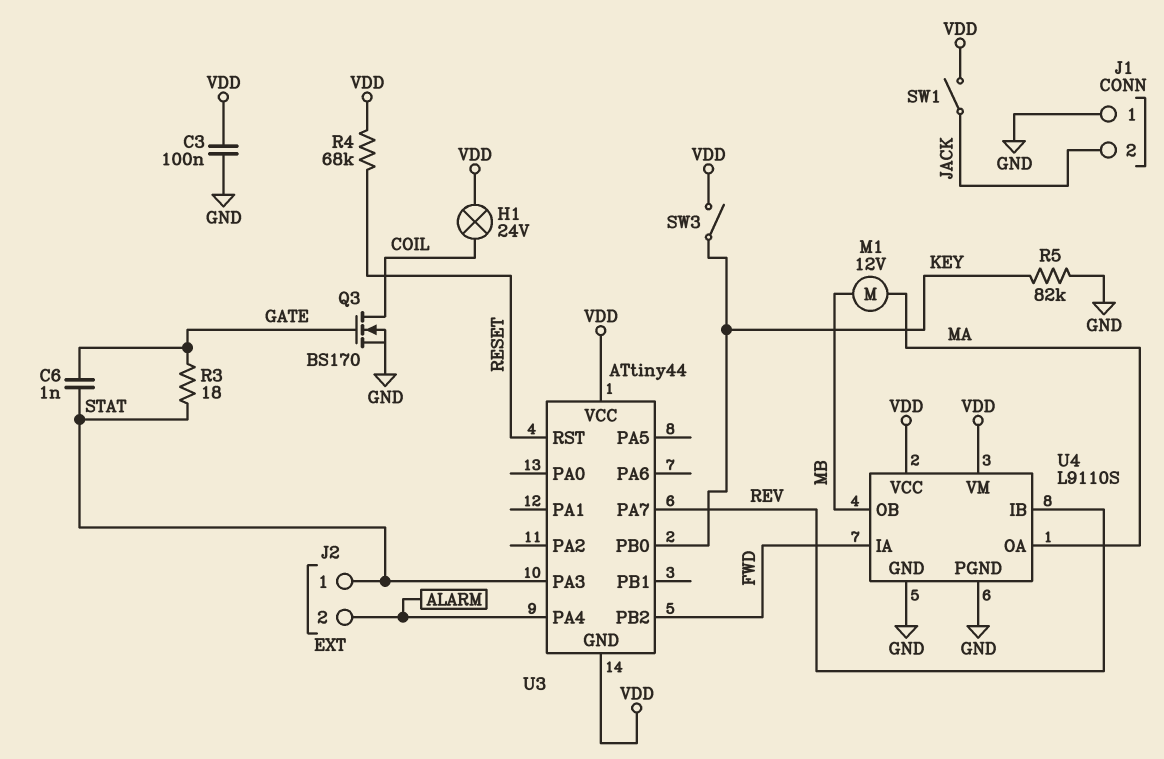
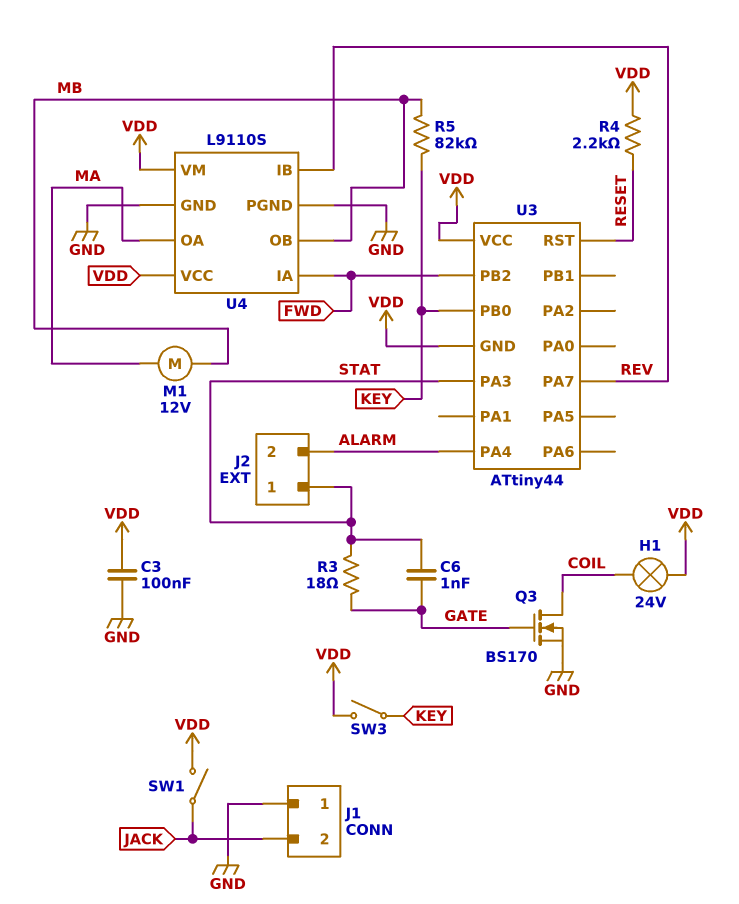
R4: 68k (RESET, VDD) -> 2.2k (RESET, VDD)
R5: 82k (GND, KEY) -> 82k (KEY, MB)

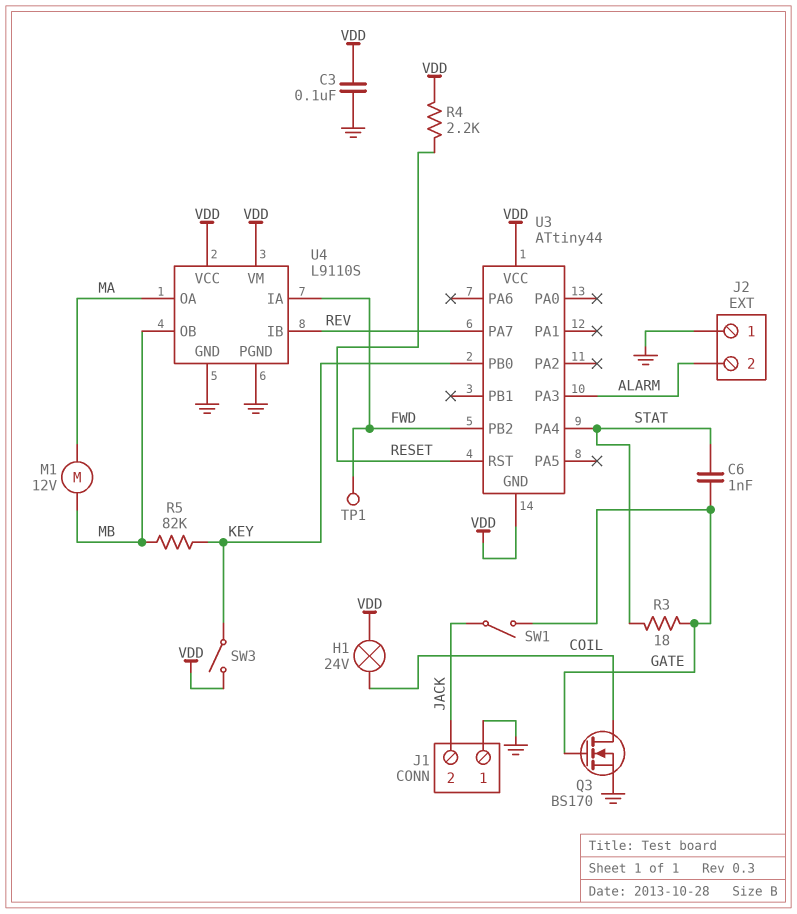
J2 pin 1: STAT -> GND
SW1: switch (JACK, VDD) -> switch (GATE, JACK)
TP1: none -> test point (FWD)
U3 pin PA3: STAT -> ALARM
U3 pin PA4: ALARM -> STAT

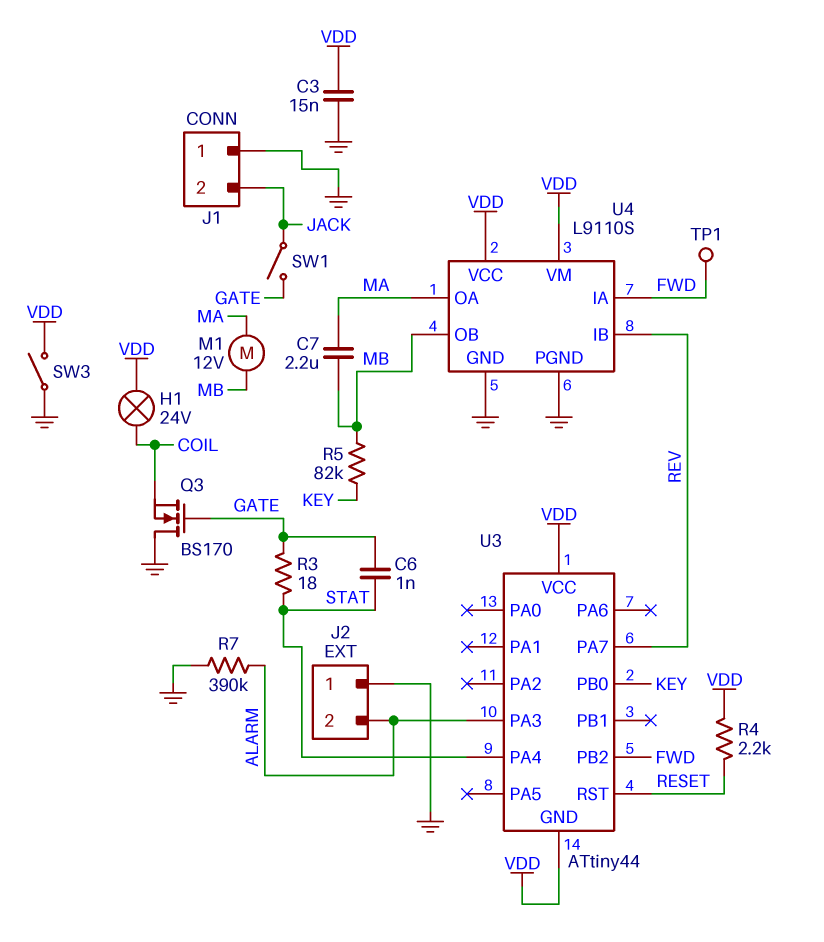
C3: 100nF (GND, VDD) -> 15nF (GND, VDD)
C7: none -> 2.2uF (MA, MB)
Q3: NMOS BS170 (G GATE, D COIL, S GND) -> NMOS BS170 (G GATE, D GND, S COIL)
R7: none -> 390k (ALARM, GND)
SW3: switch (KEY, VDD) -> switch (GND, VDD)

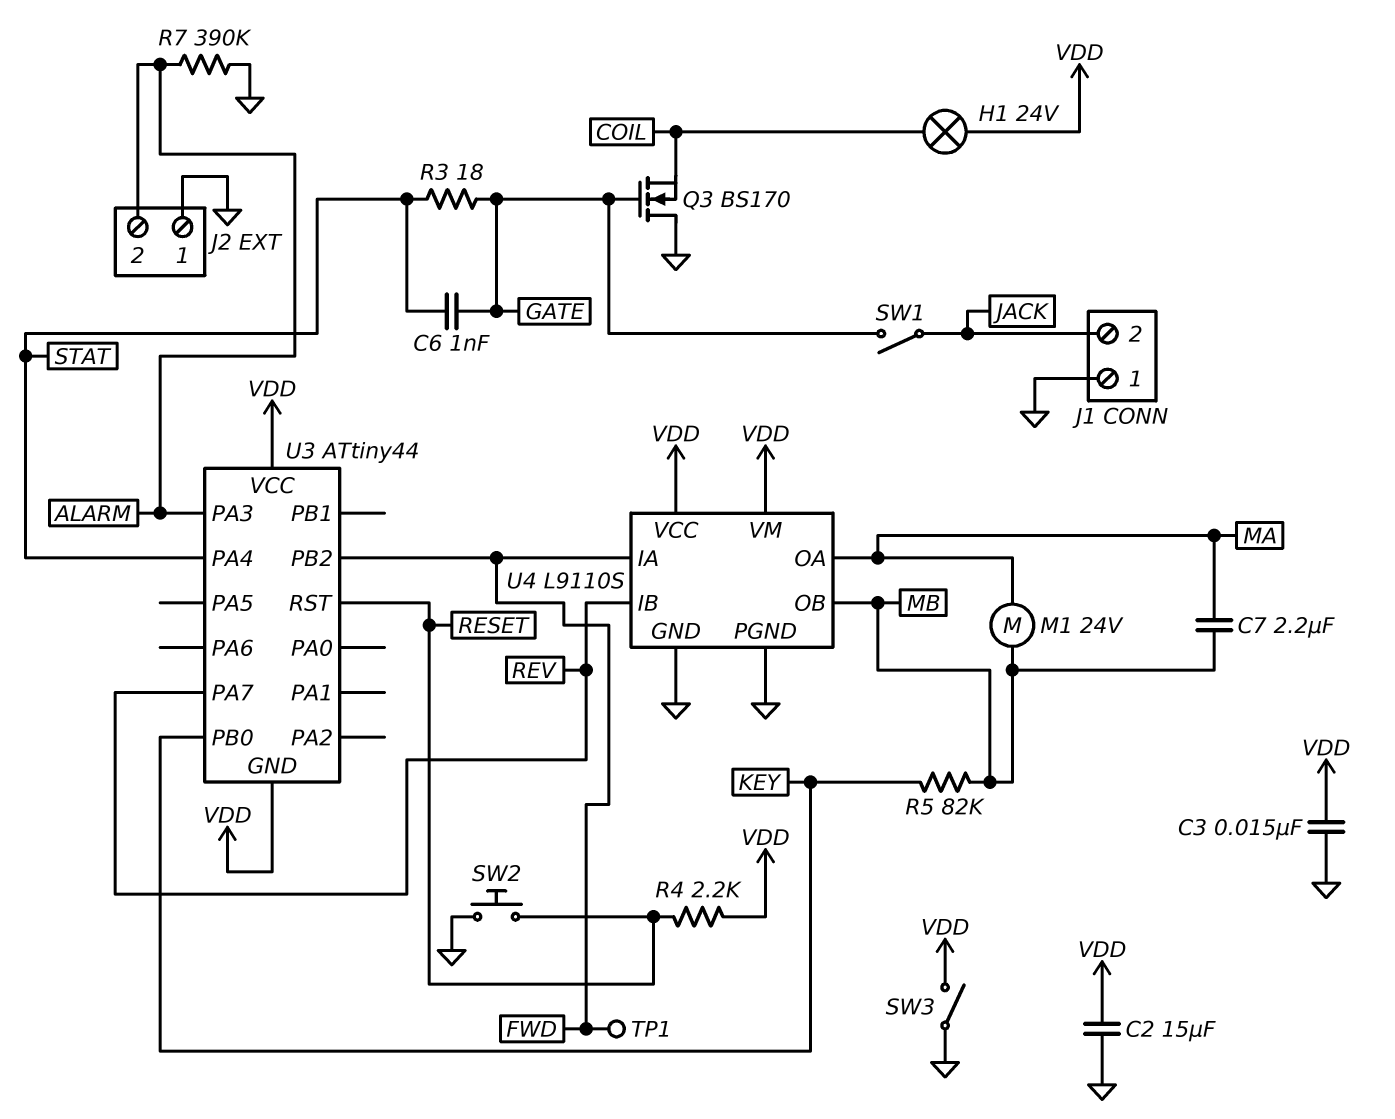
C2: none -> 15uF (GND, VDD)
M1: motor 12V (MA, MB) -> motor 24V (MA, MB)
SW2: none -> button (GND, RESET)

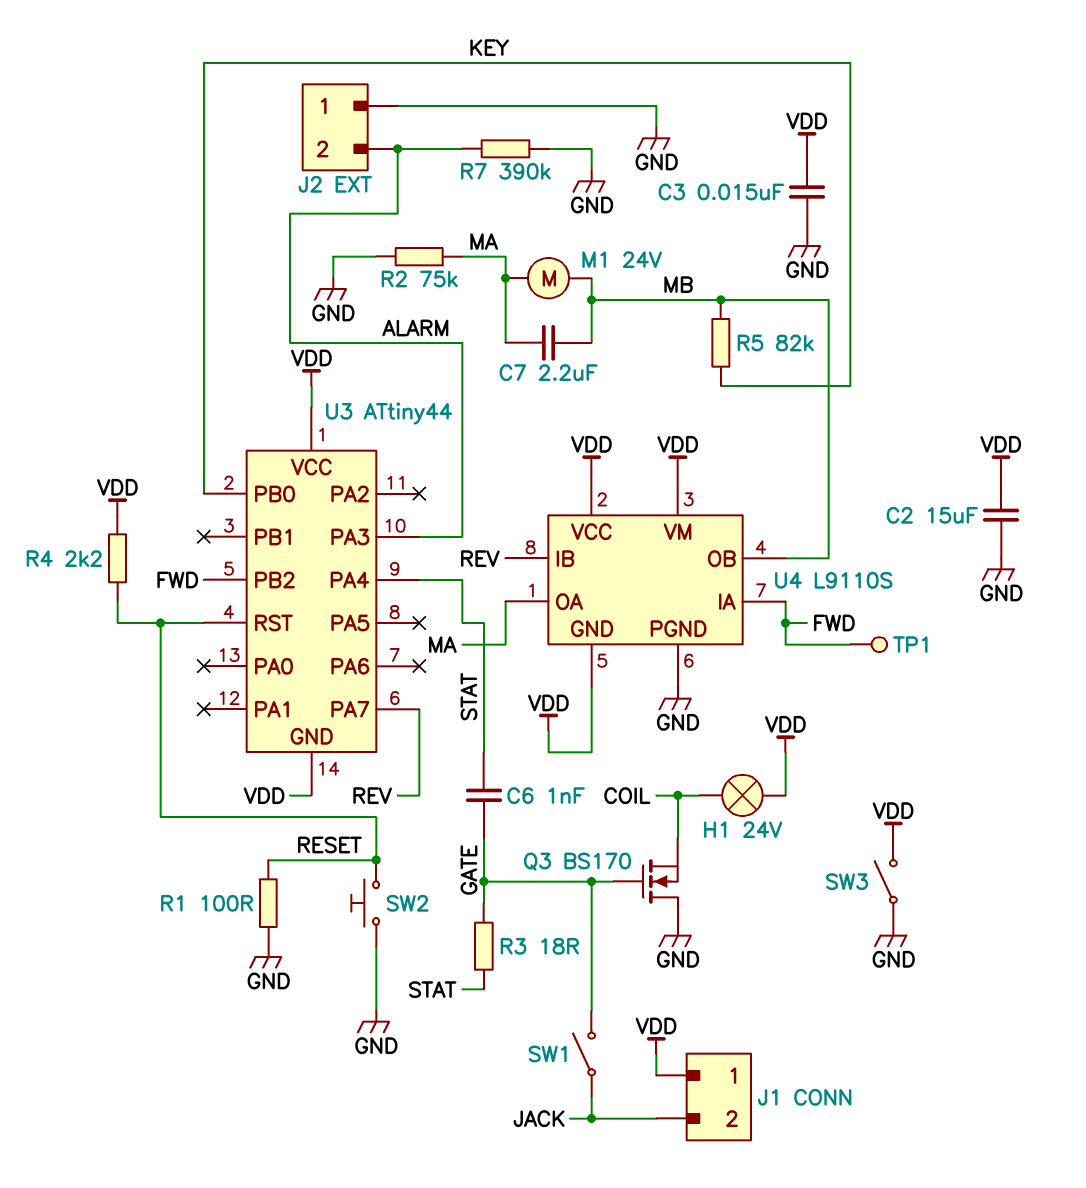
J1 pin 1: GND -> VDD
R1: none -> 100 (GND, RESET)
R2: none -> 75k (GND, MA)
U4 pin GND: GND -> VDD

